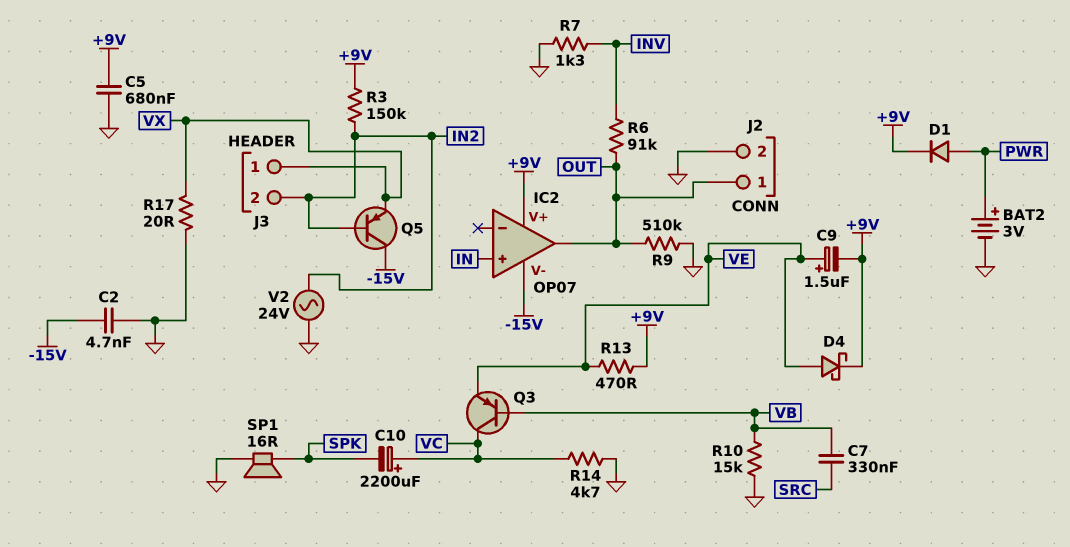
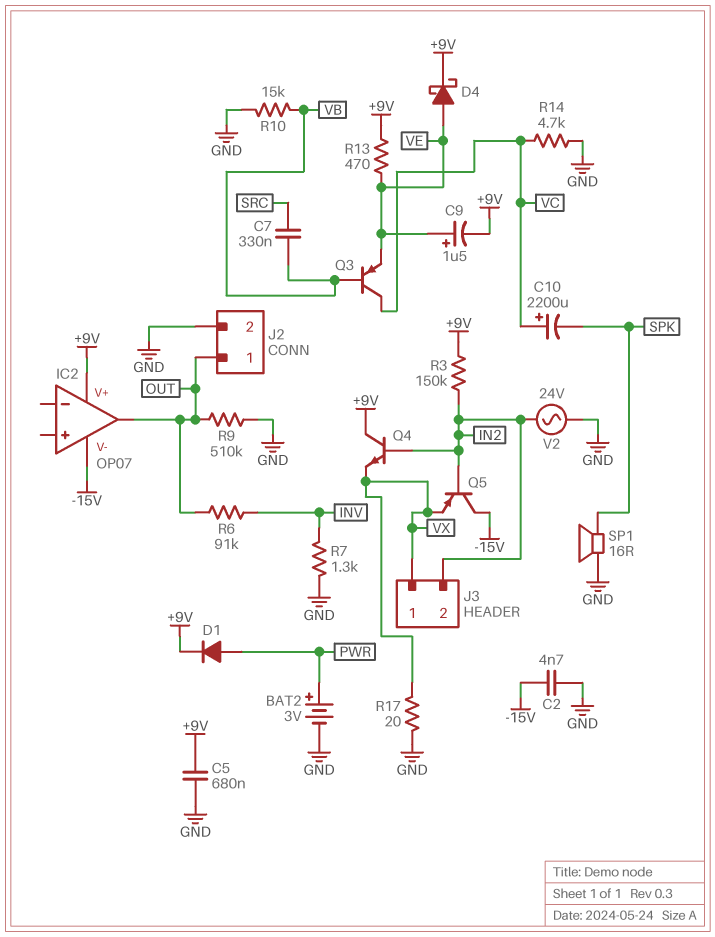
IC2 pin in+: IN -> none
Q4: none -> NPN (B IN2, C +9V, E VX)

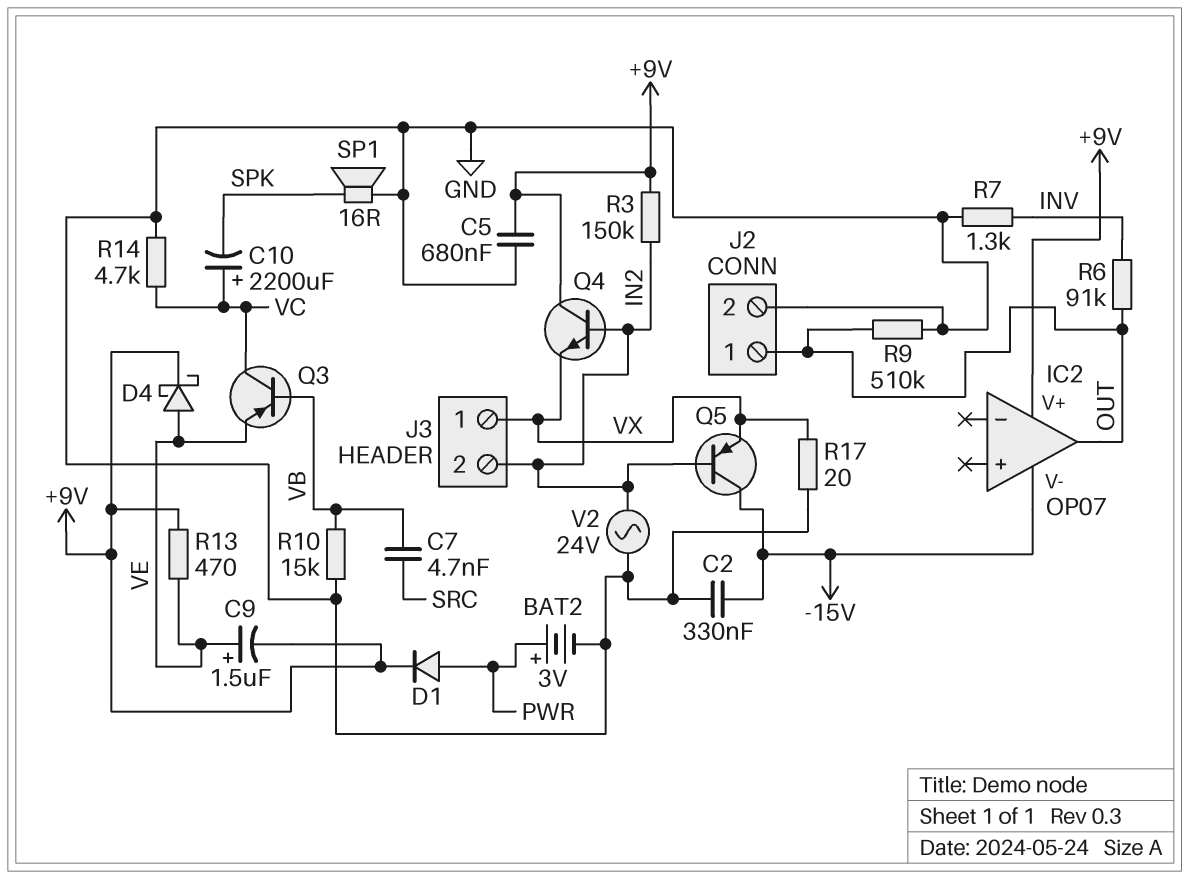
C2: 4.7nF (-15V, GND) -> 330nF (-15V, GND)
C7: 330nF (SRC, VB) -> 4.7nF (SRC, VB)

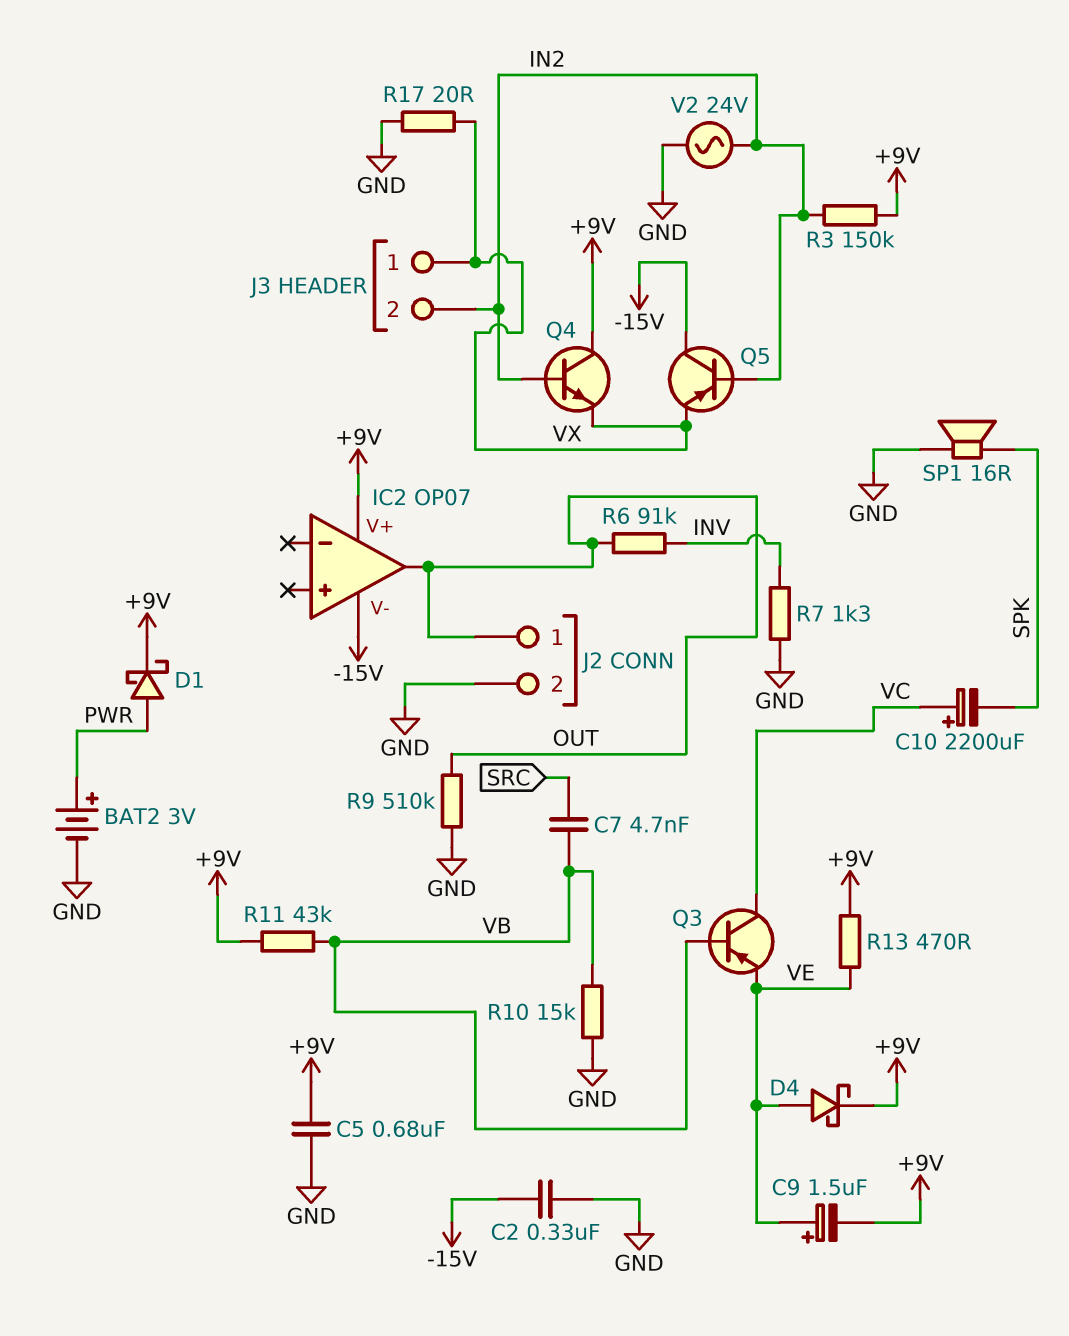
D1: diode (A PWR, K +9V) -> schottky (A PWR, K +9V)
R11: none -> 43k (+9V, VB)
R14: 4.7k (GND, VC) -> none

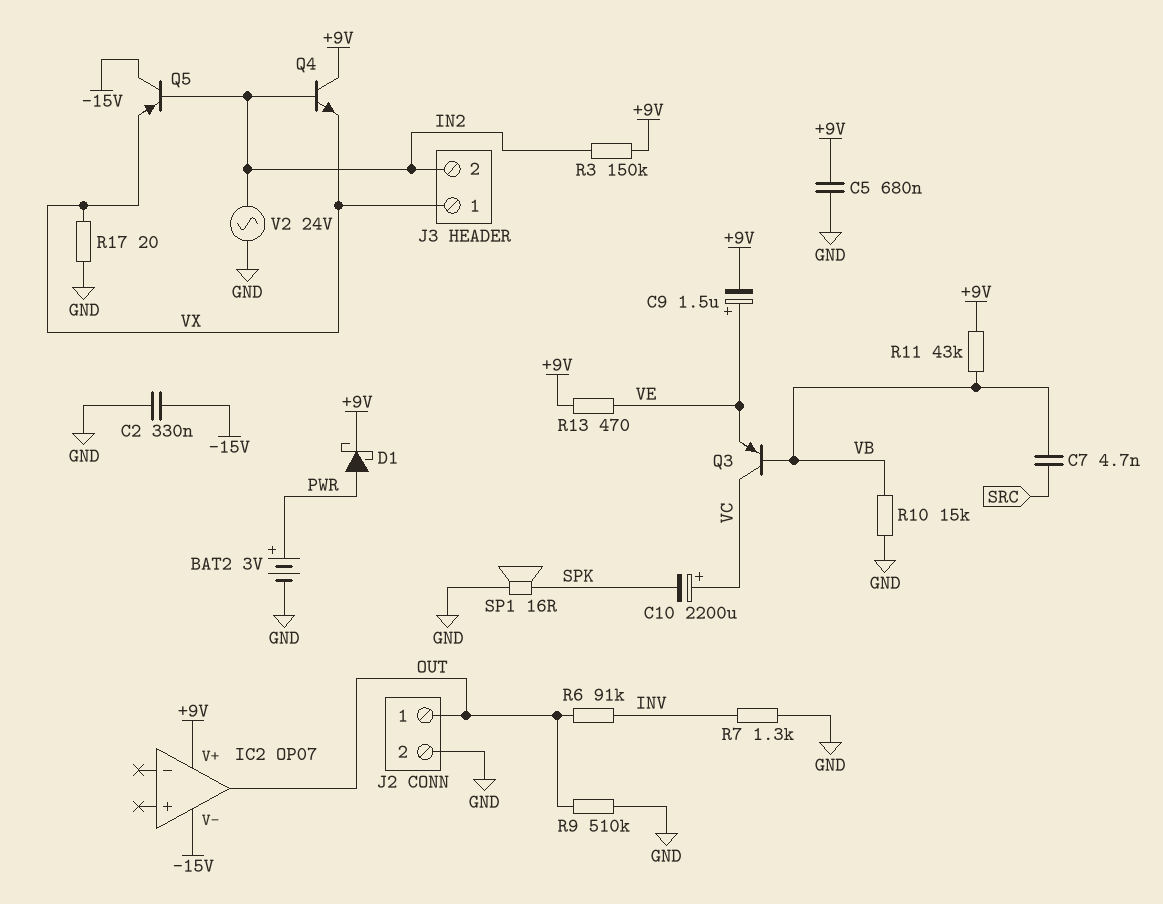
D4: schottky (A VE, K +9V) -> none

